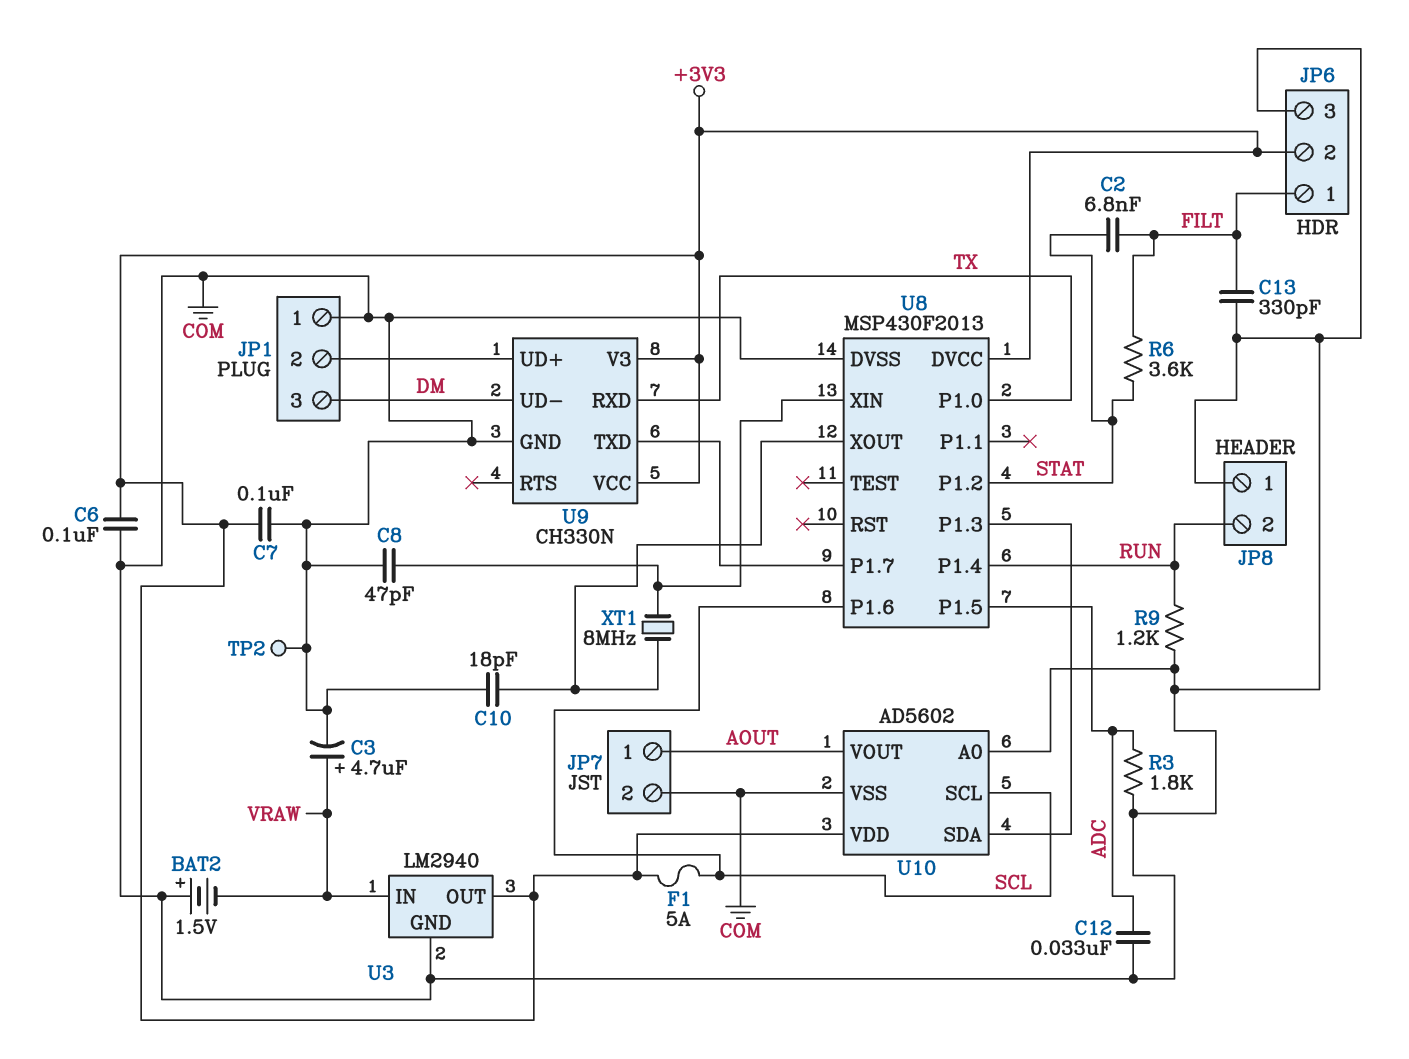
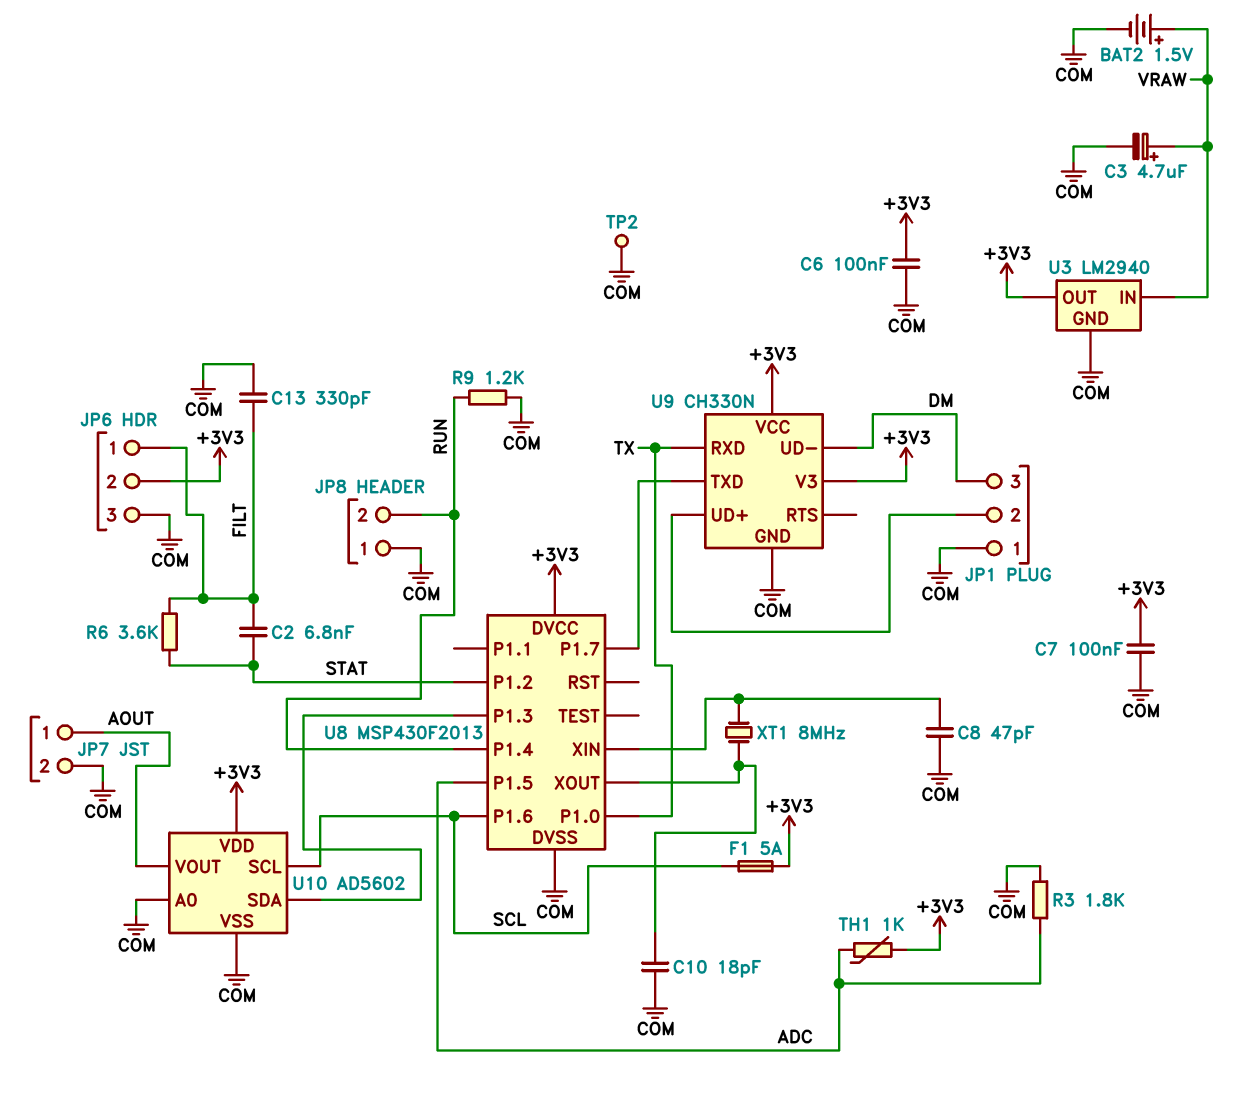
BAT2: 1.5V (plus COM, minus VRAW) -> 1.5V (plus VRAW, minus COM)
C12: 33nF (ADC, COM) -> none
TH1: none -> 1k (+3V3, ADC)

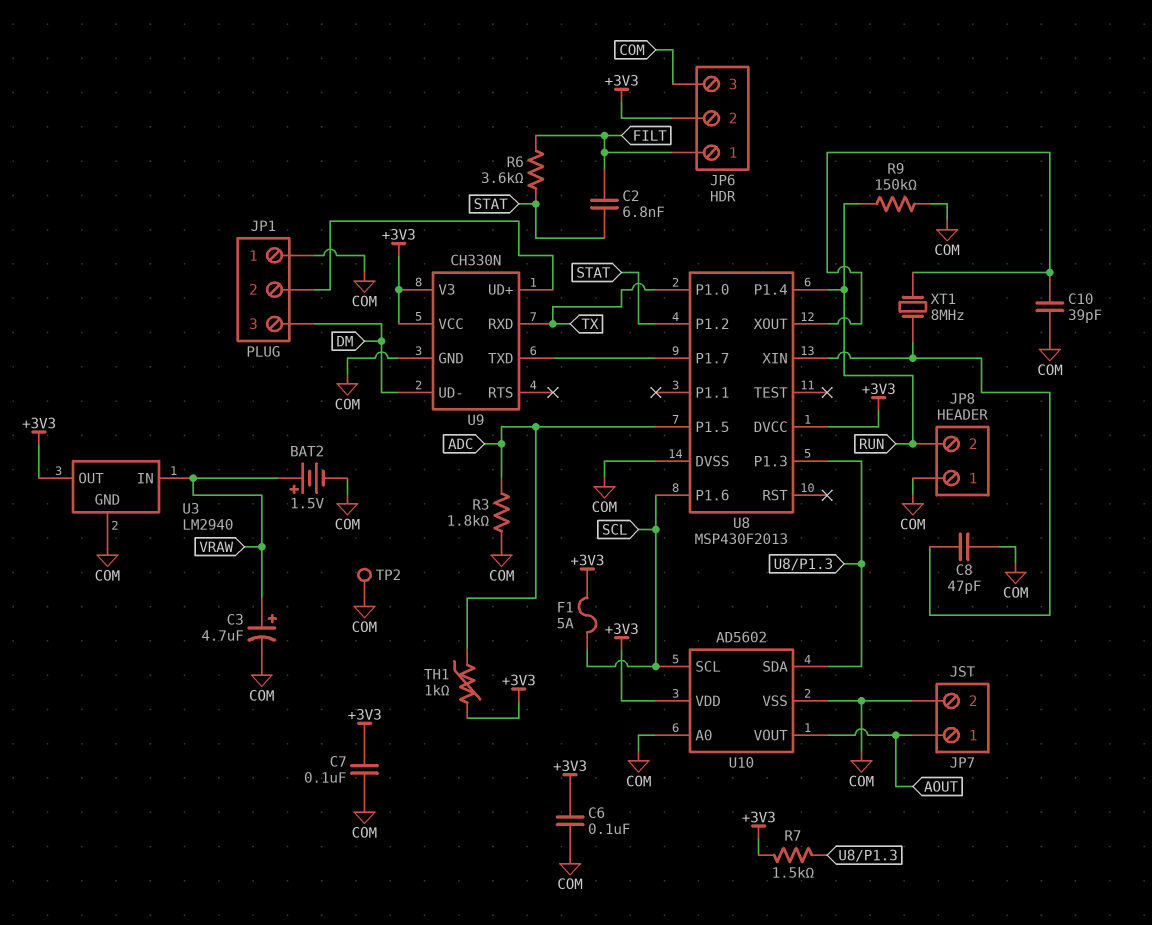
C10: 18pF (COM, U8/XOUT) -> 39pF (COM, U8/XOUT)
C13: 330pF (COM, FILT) -> none
R7: none -> 1.5k (+3V3, U8/P1.3)
R9: 1.2k (COM, RUN) -> 150k (COM, RUN)

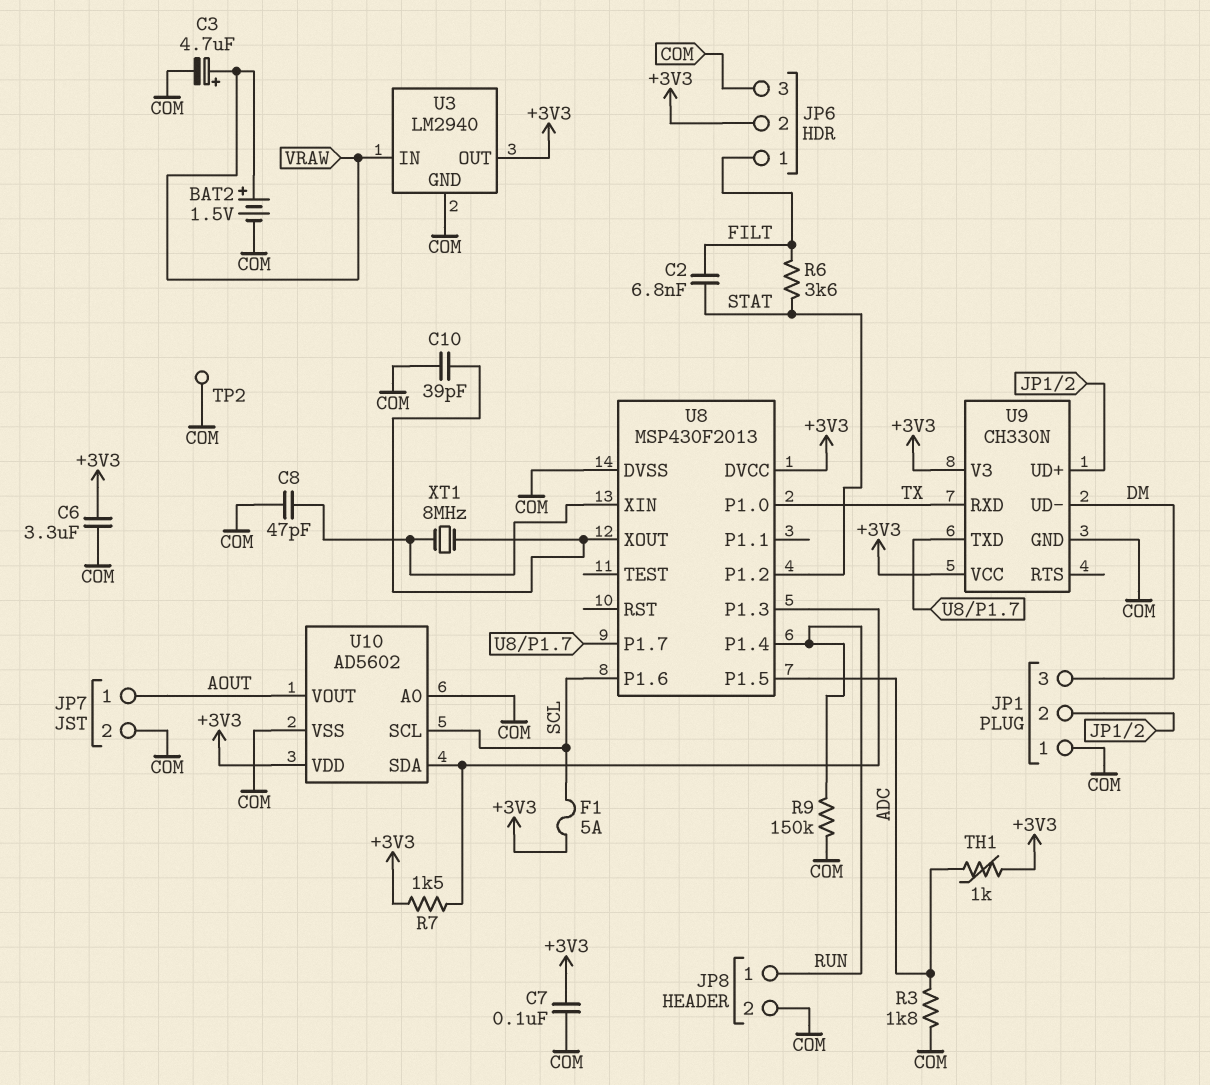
C6: 100nF (+3V3, COM) -> 3.3uF (+3V3, COM)
JP8 pin 1: COM -> RUN
JP8 pin 2: RUN -> COM

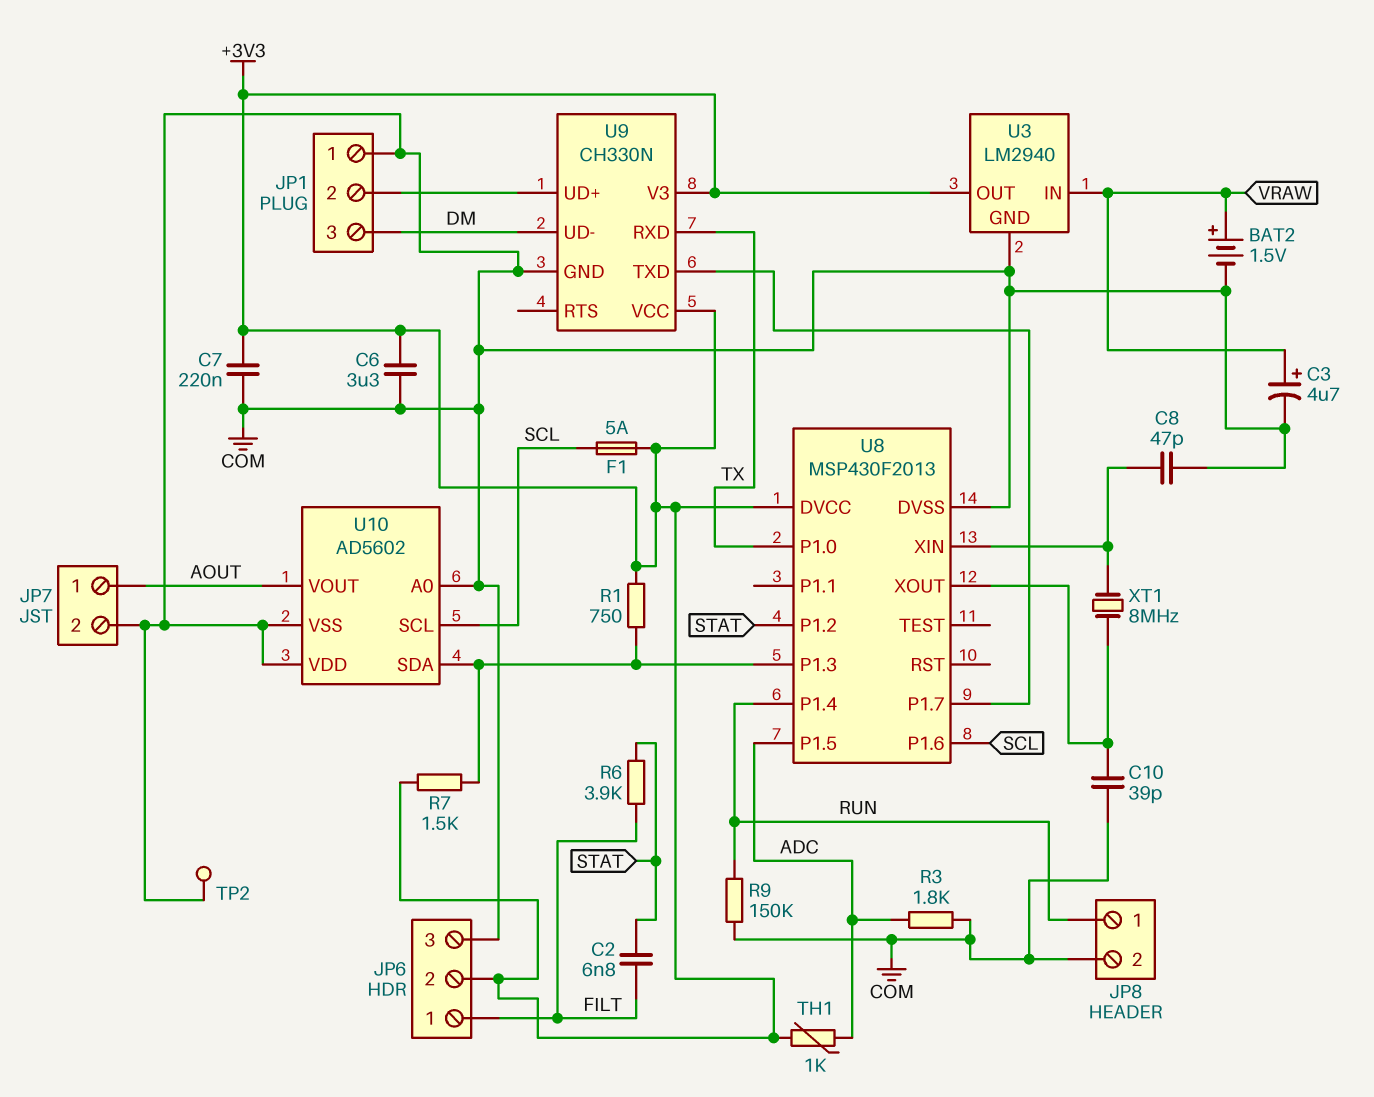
C7: 100nF (+3V3, COM) -> 220nF (+3V3, COM)
R1: none -> 750 (+3V3, U8/P1.3)
R6: 3.6k (FILT, STAT) -> 3.9k (FILT, STAT)
U10 pin VDD: +3V3 -> COM

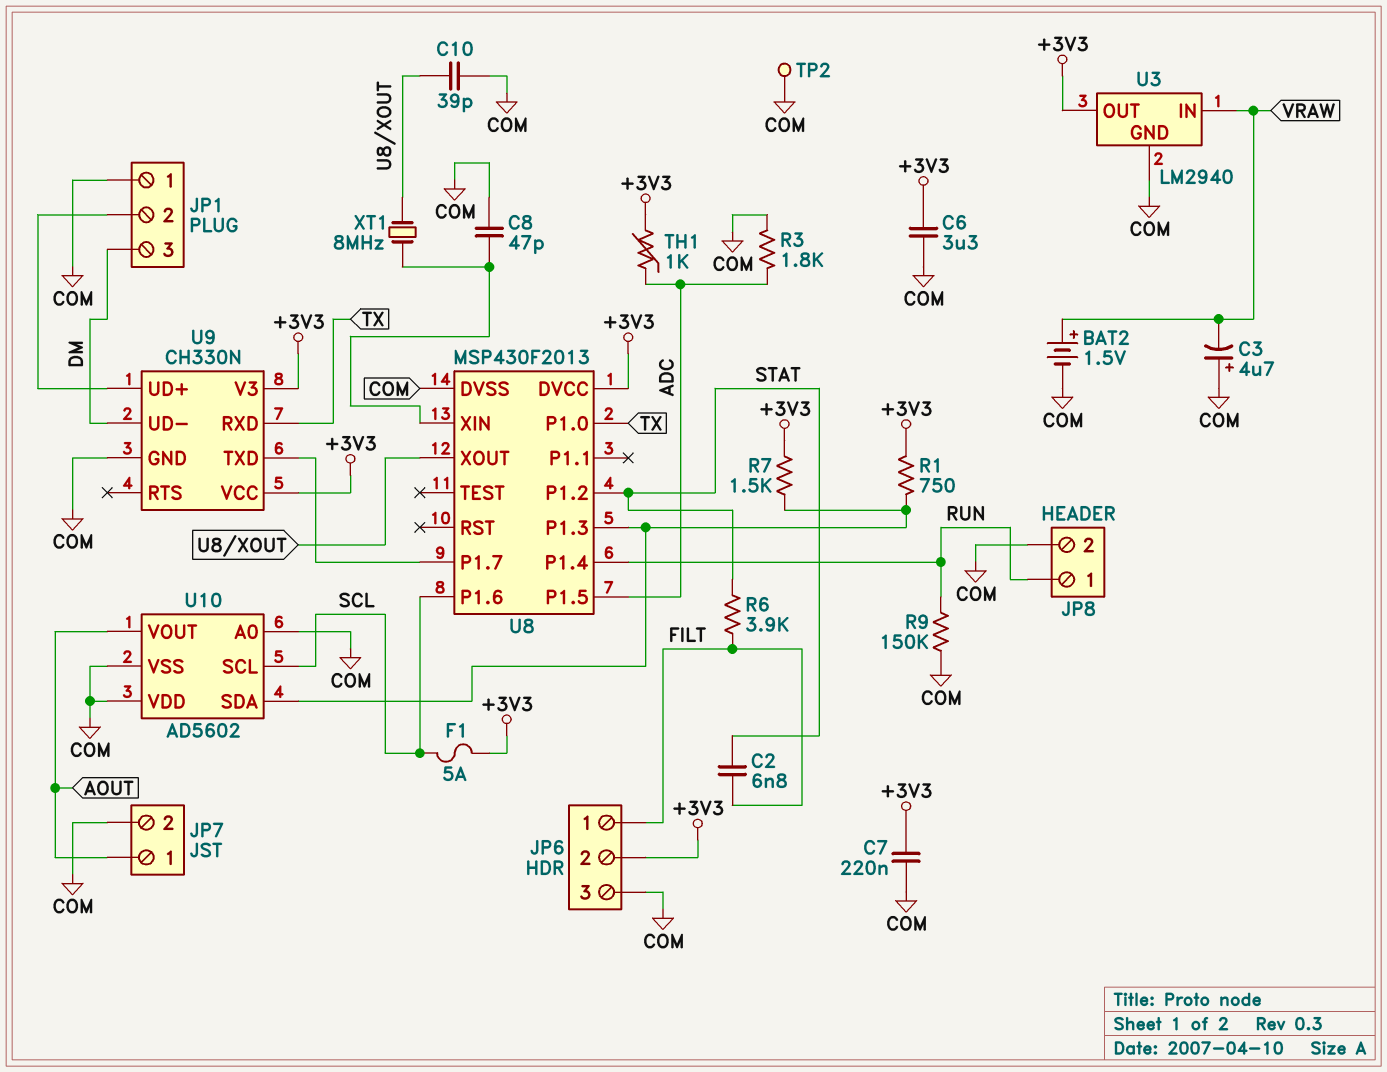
C3: 4.7uF (plus VRAW, minus COM) -> 4.7uF (plus COM, minus VRAW)

